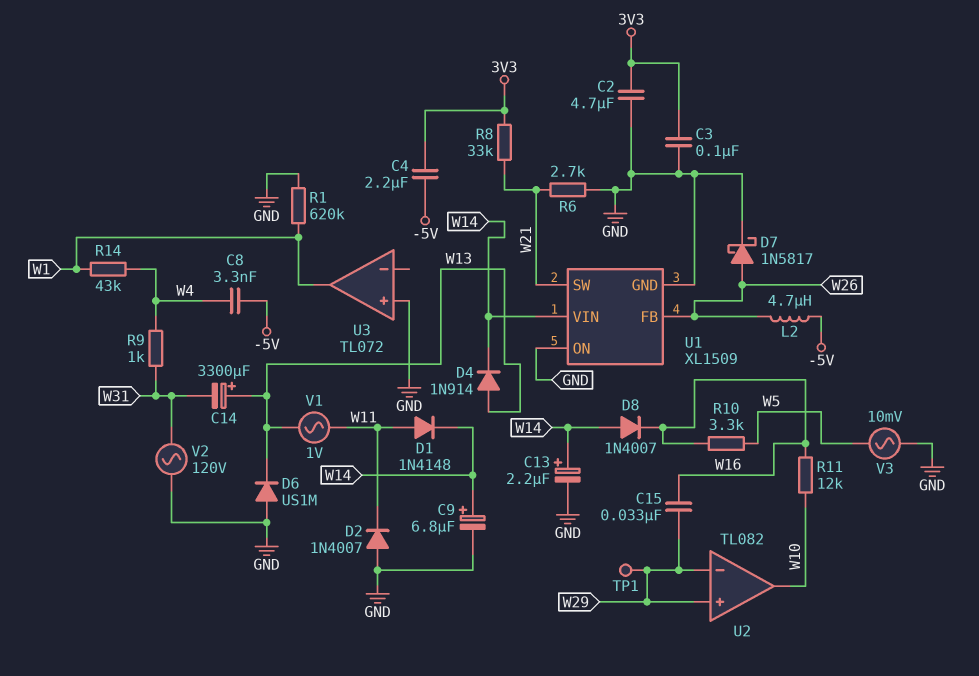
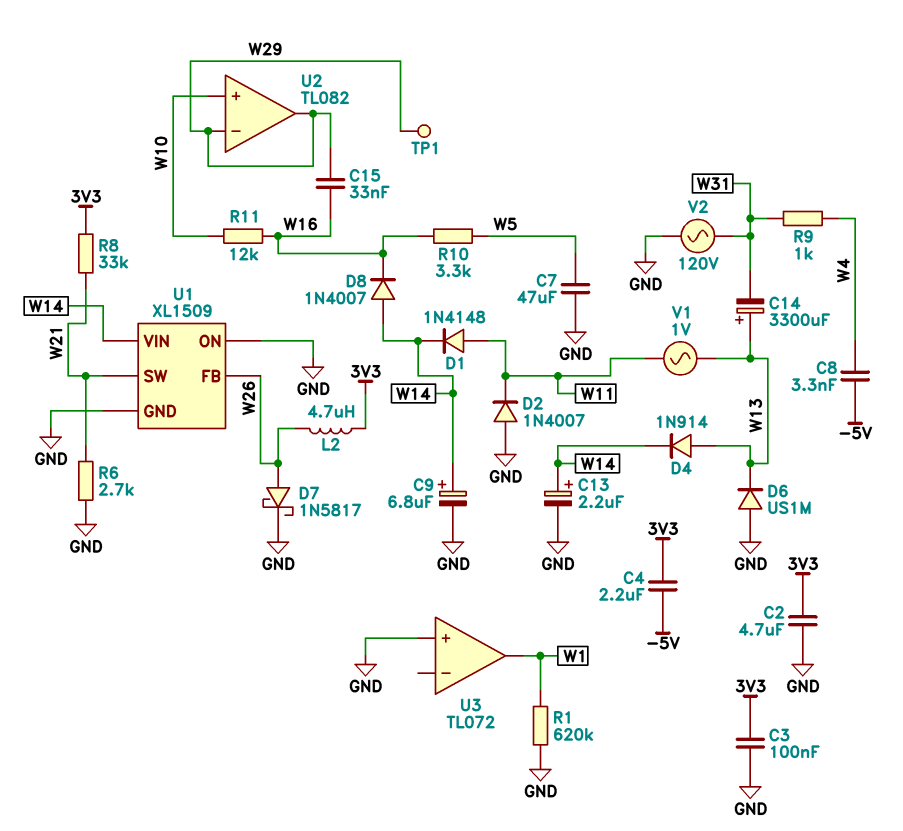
C7: none -> 47uF (GND, W5)
L2: 4.7uH (-5V, W26) -> 4.7uH (3V3, W26)
R14: 43k (W1, W4) -> none
U2 pin in+: W29 -> W10
U2 pin out: W10 -> W29
V3: AC 10mV (GND, W5) -> none

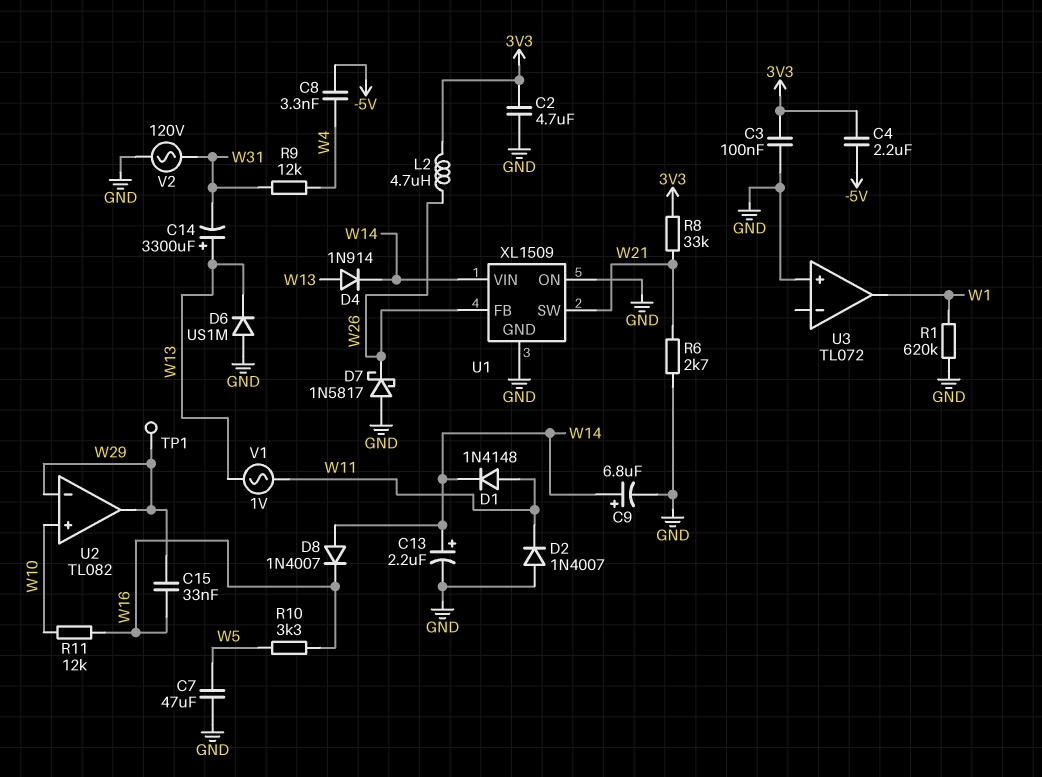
D7: schottky 1N5817 (A W26, K GND) -> schottky 1N5817 (A GND, K W26)
R9: 1k (W4, W31) -> 12k (W4, W31)

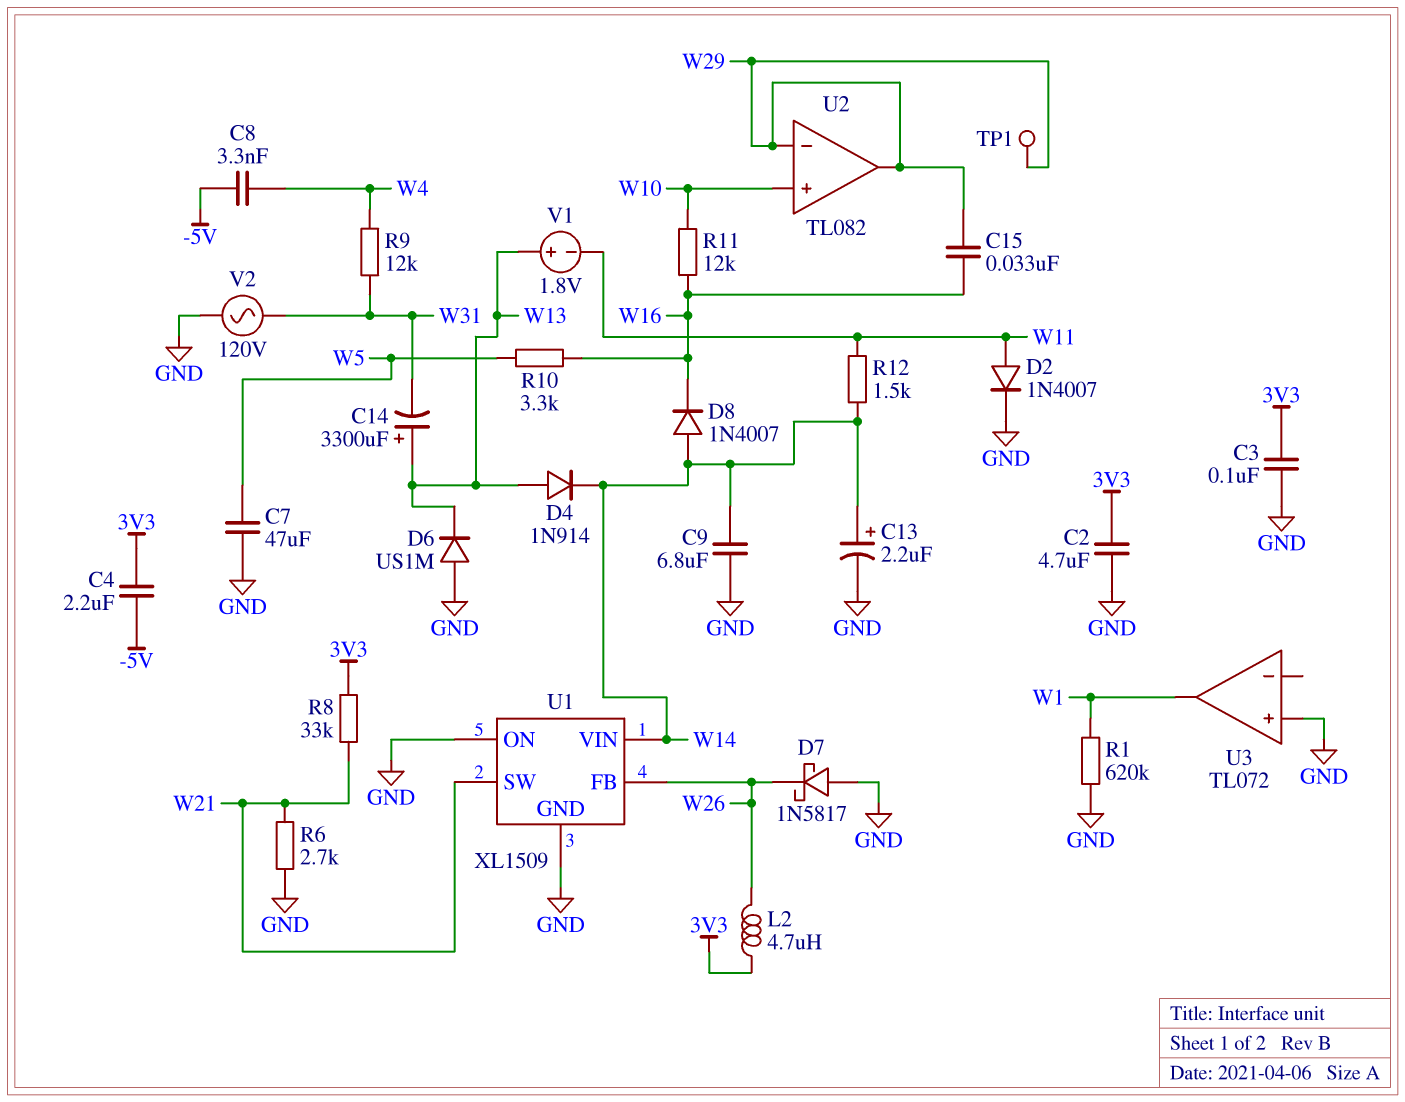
C9: 6.8uF (plus W14, minus GND) -> 6.8uF (GND, W14)
D1: diode 1N4148 (A W11, K W14) -> none
D2: diode 1N4007 (A GND, K W11) -> diode 1N4007 (A W11, K GND)
R12: none -> 1.5k (W11, W14)
V1: AC 1V (W11, W13) -> 1.8V (plus W13, minus W11)

